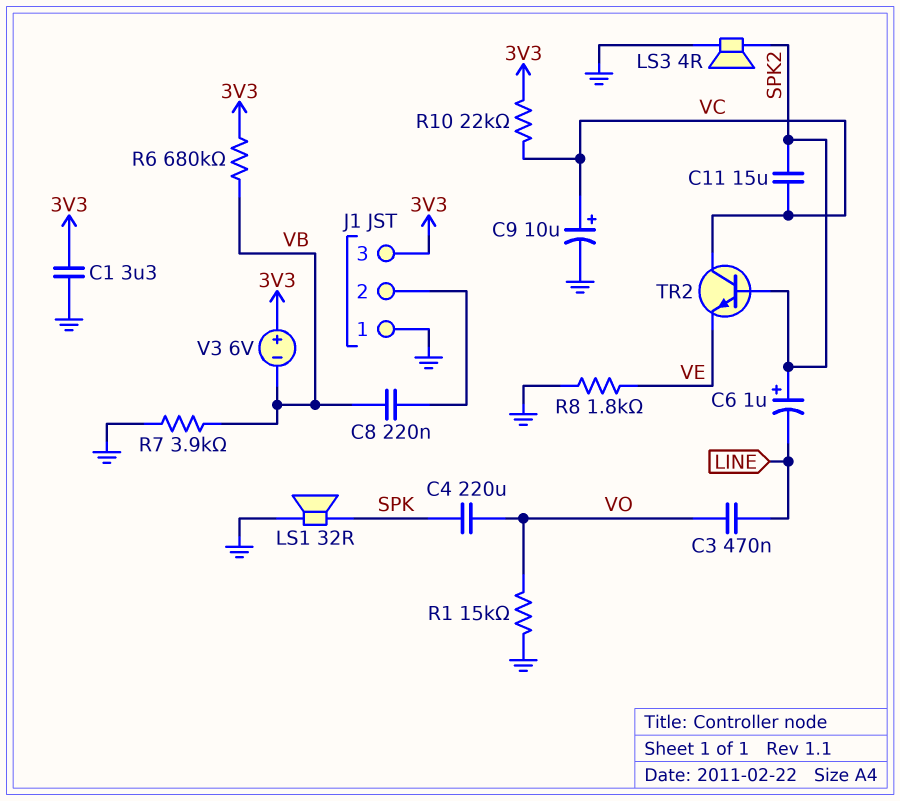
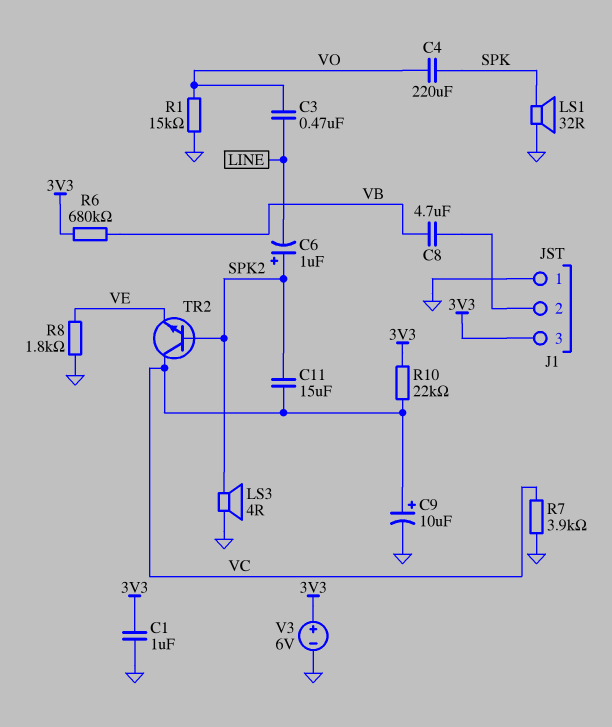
C1: 3.3uF (3V3, GND) -> 1uF (3V3, GND)
C8: 220nF (J1/2, VB) -> 4.7uF (J1/2, VB)
R7: 3.9k (GND, VB) -> 3.9k (GND, VC)
V3: 6V (plus 3V3, minus VB) -> 6V (plus 3V3, minus GND)

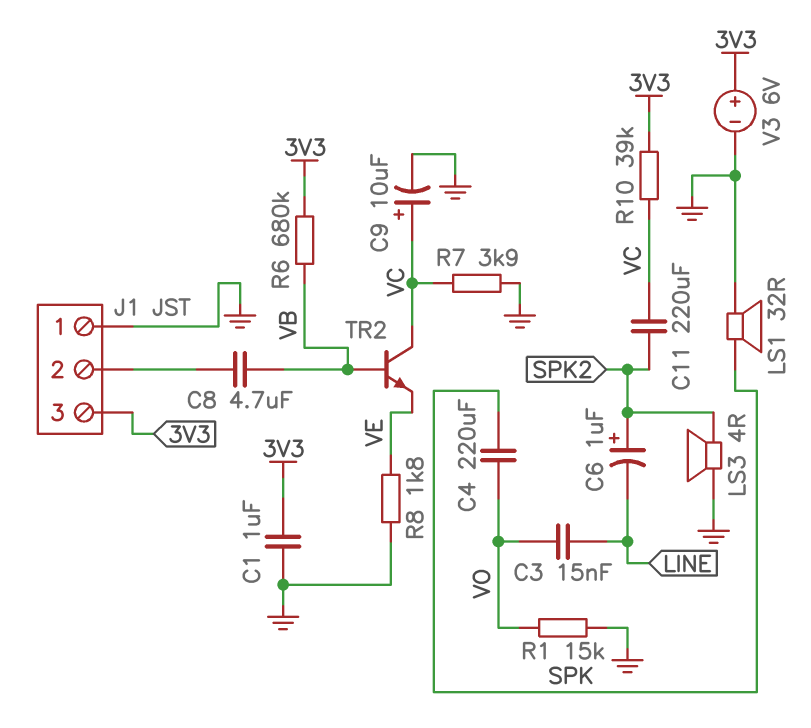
C3: 470nF (LINE, VO) -> 15nF (LINE, VO)
C11: 15uF (SPK2, VC) -> 220uF (SPK2, VC)
R10: 22k (3V3, VC) -> 39k (3V3, VC)
TR2: NPN (B SPK2, C VC, E VE) -> NPN (B VB, C VC, E VE)

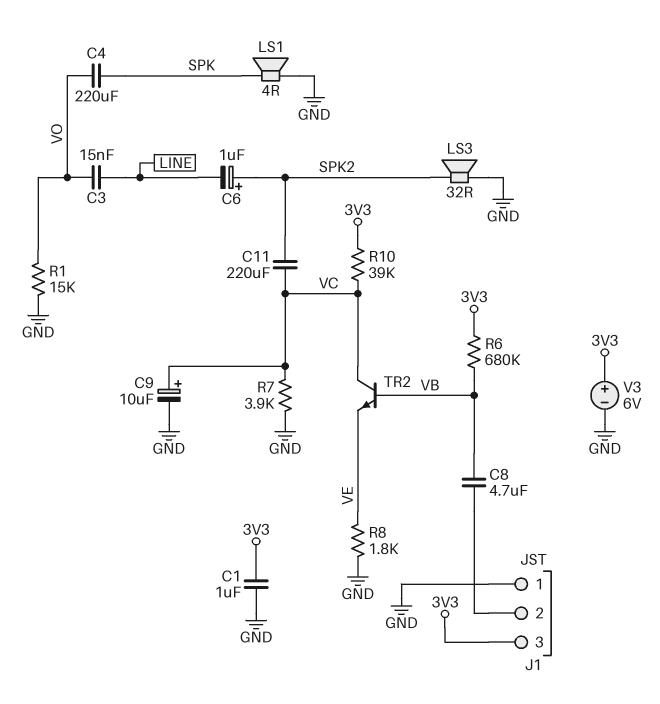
LS1: speaker 32R (GND, SPK) -> speaker 4R (GND, SPK)
LS3: speaker 4R (GND, SPK2) -> speaker 32R (GND, SPK2)

